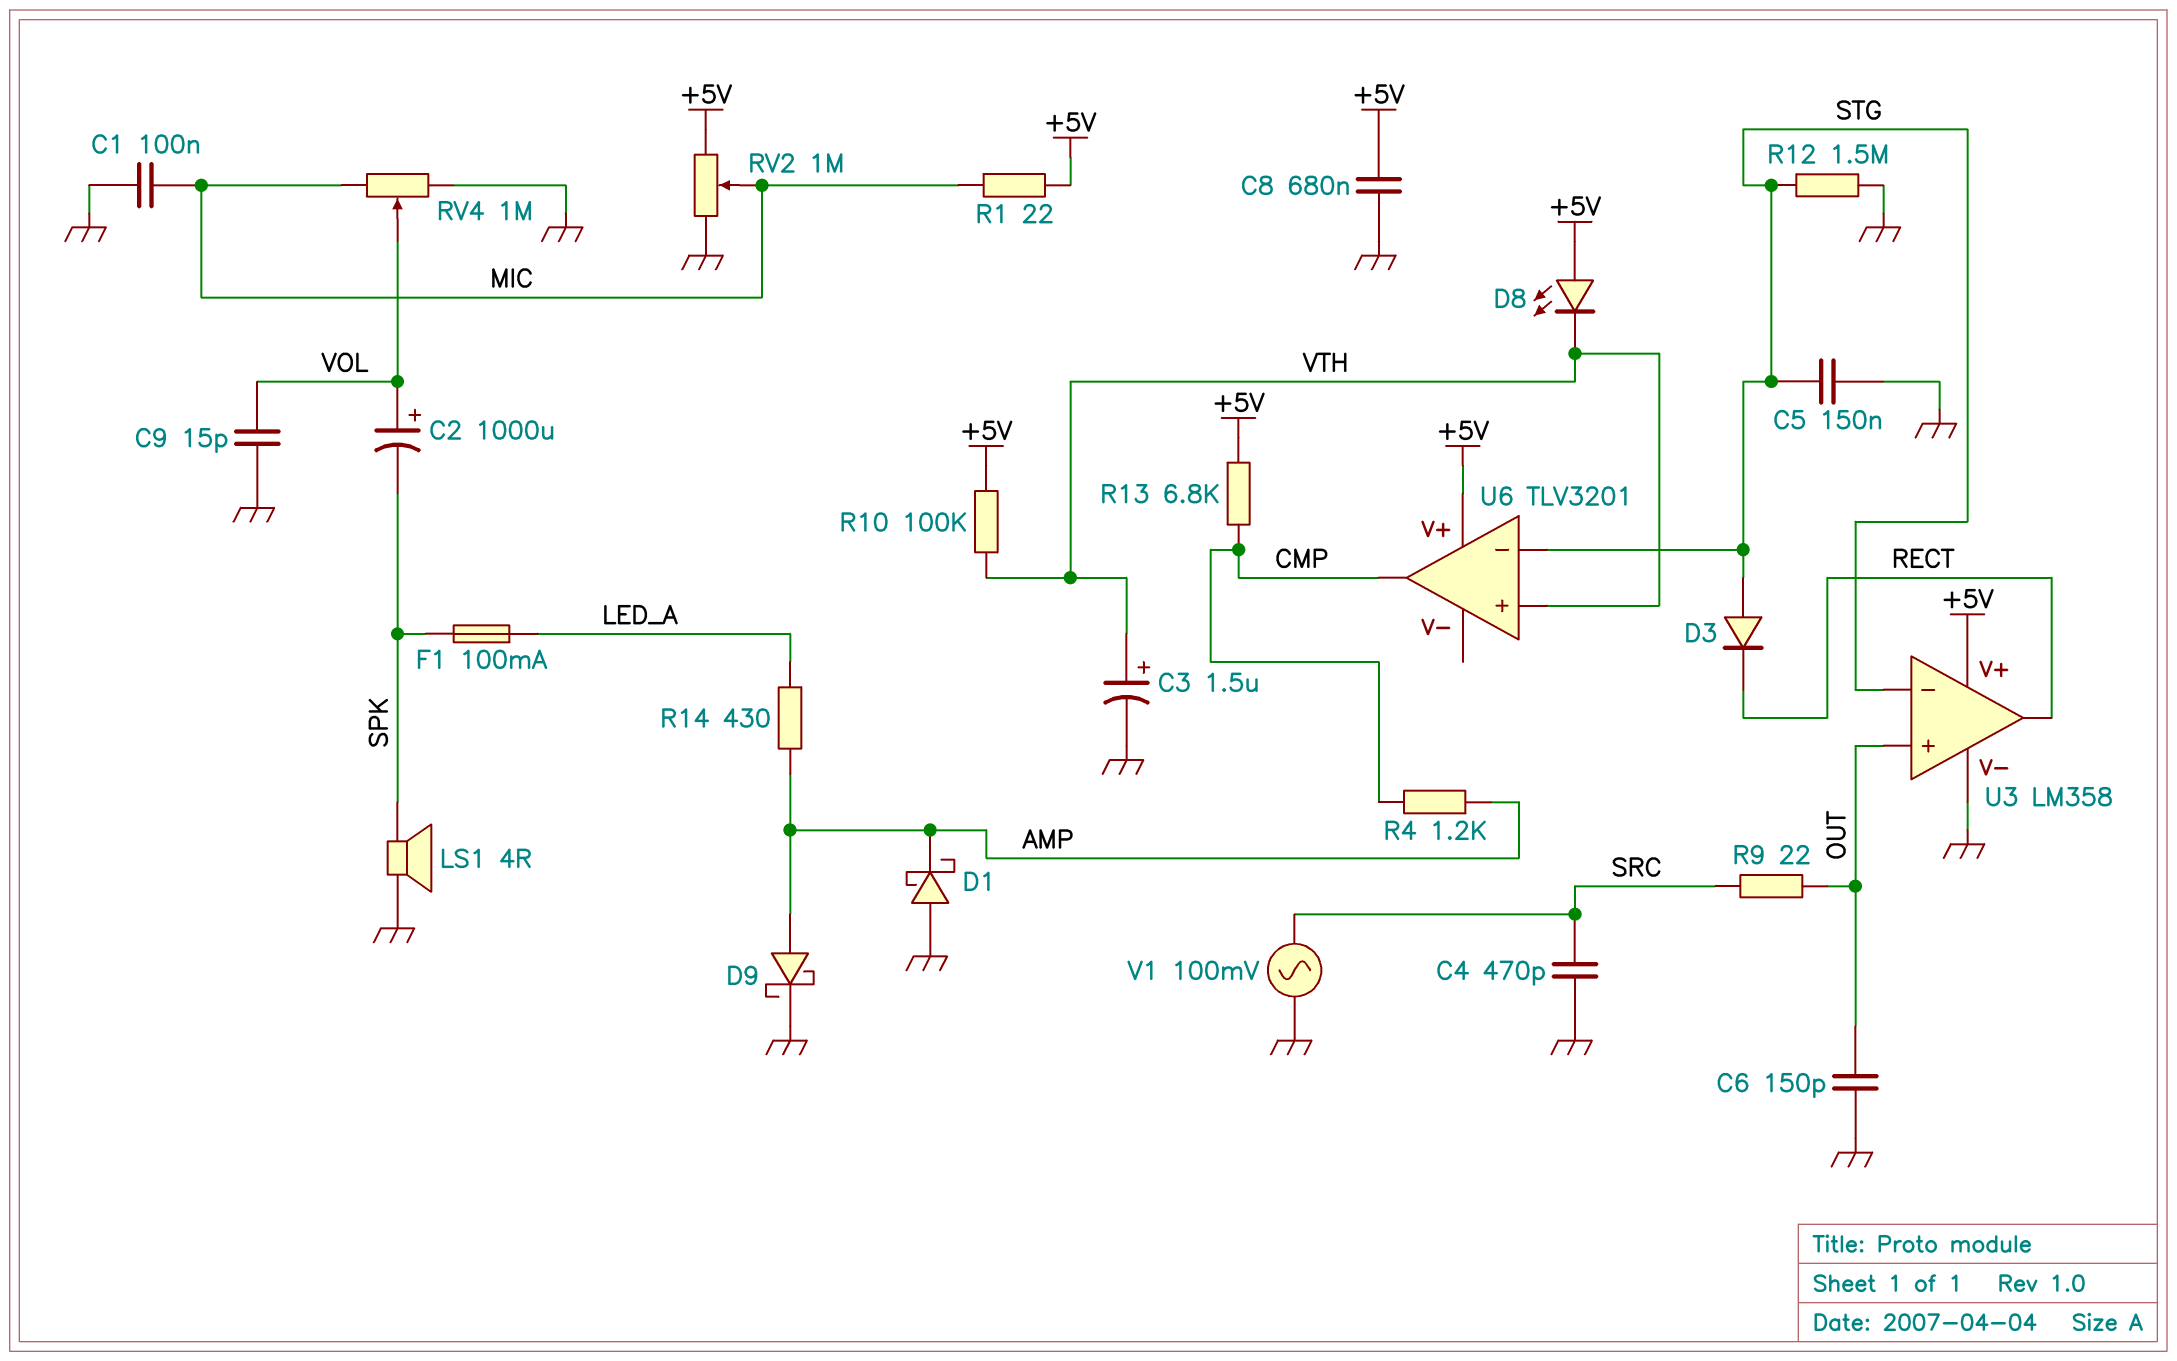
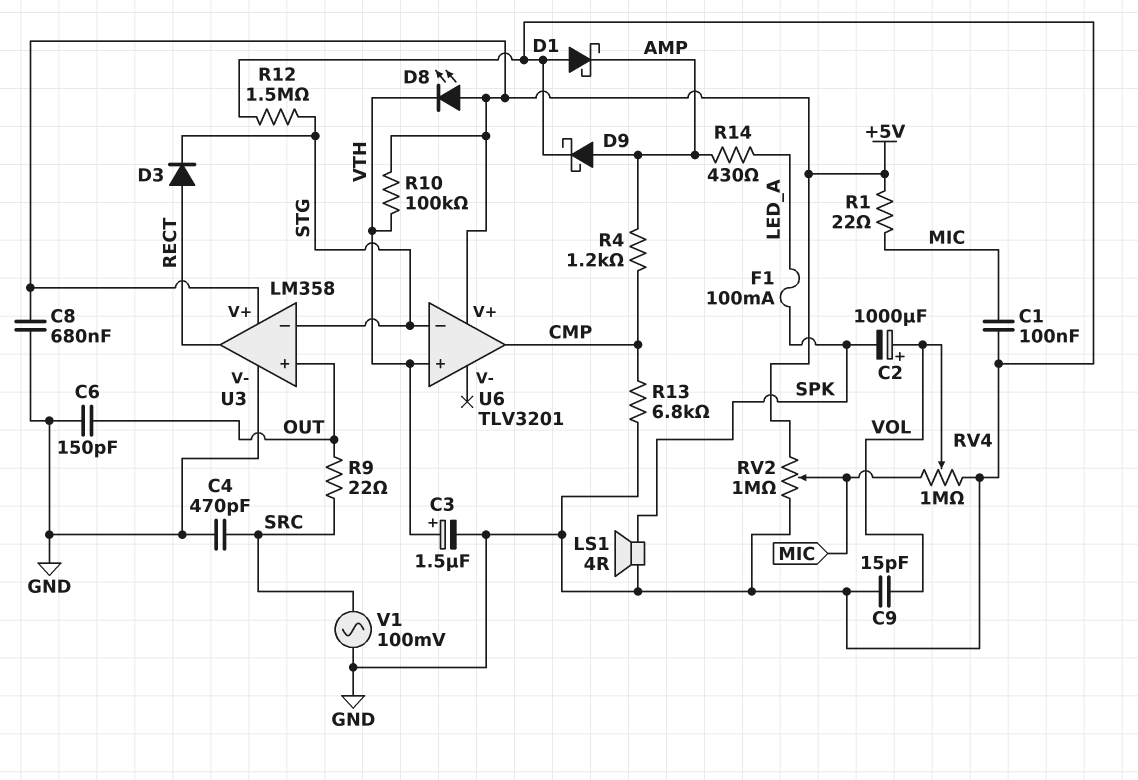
C5: 150nF (GND, STG) -> none
D3: diode (A STG, K RECT) -> diode (A RECT, K STG)
R13: 6.8k (+5V, CMP) -> 6.8k (CMP, GND)

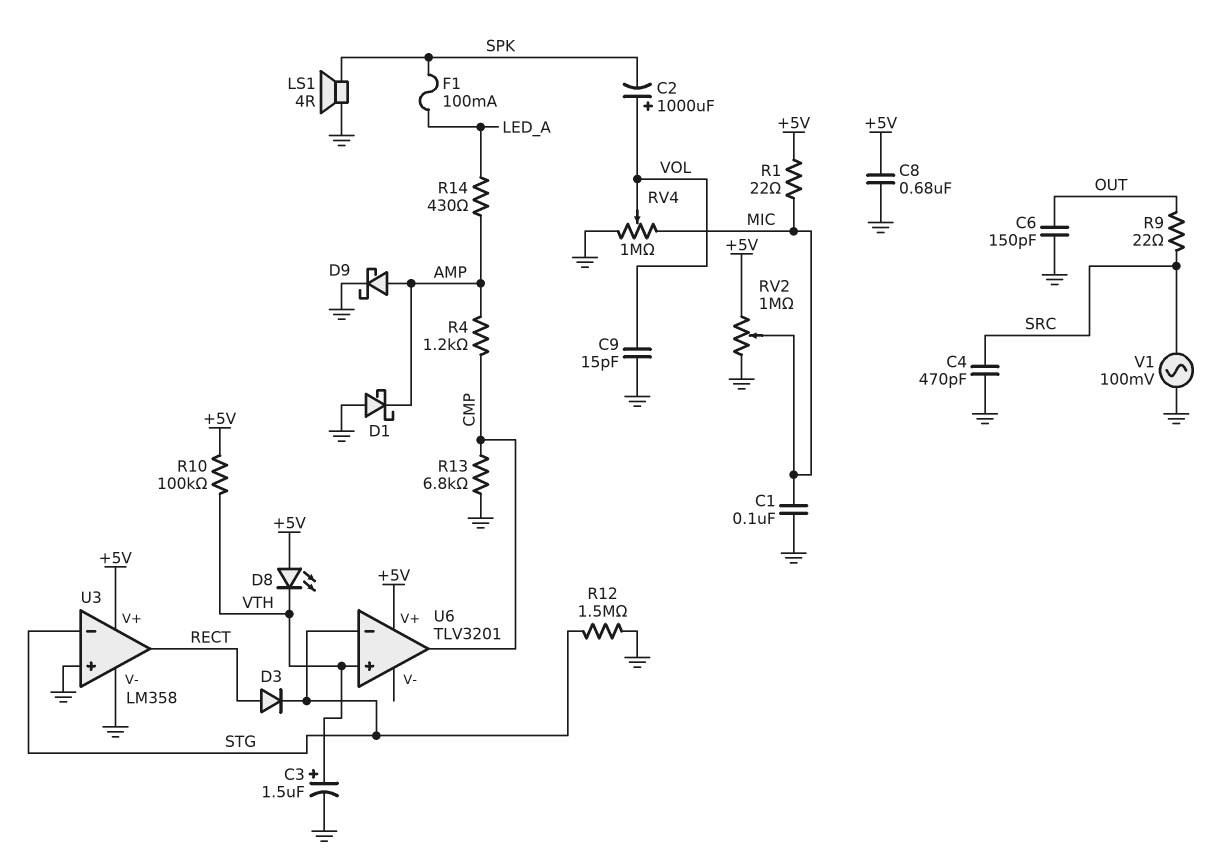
U3 pin in+: OUT -> GND

